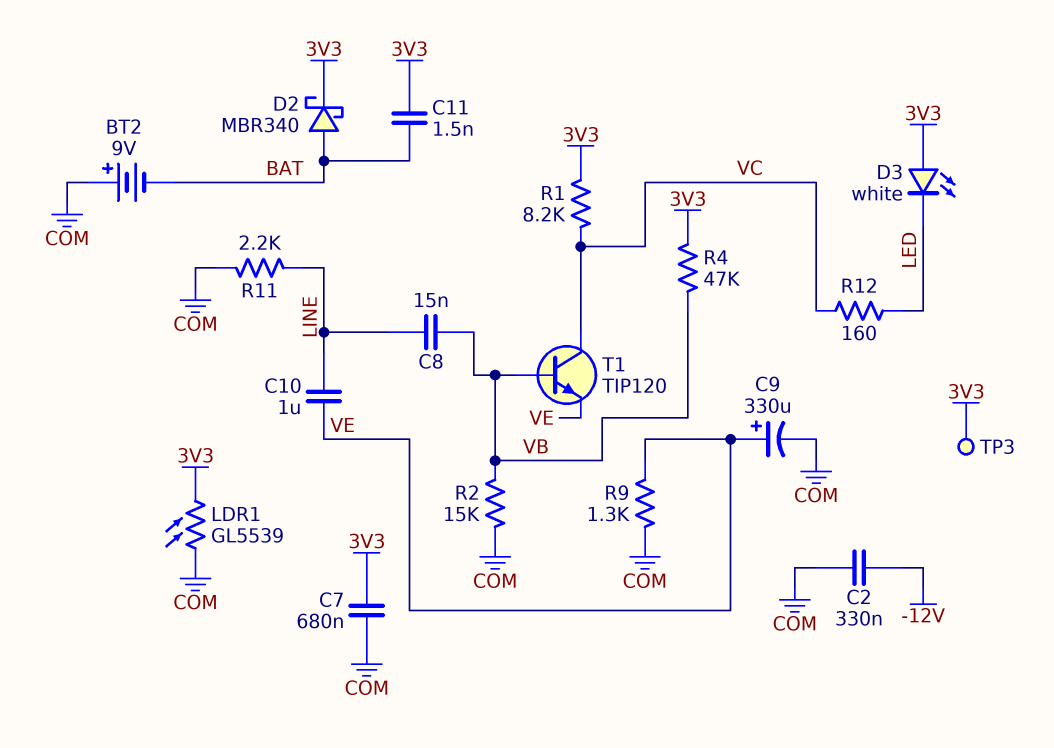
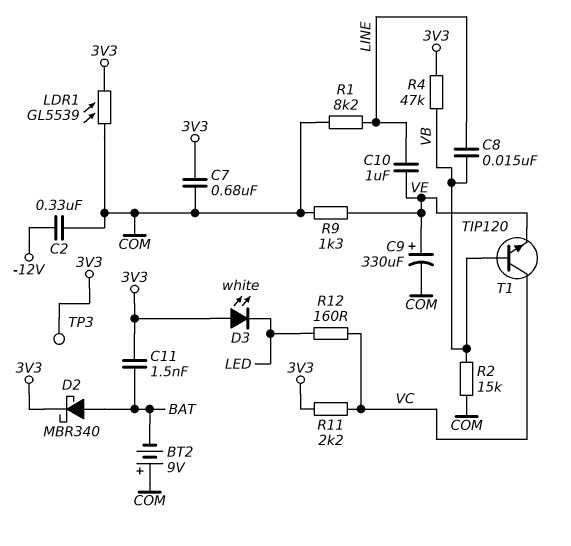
R1: 8.2k (3V3, VC) -> 8.2k (COM, LINE)
R11: 2.2k (COM, LINE) -> 2.2k (3V3, VC)

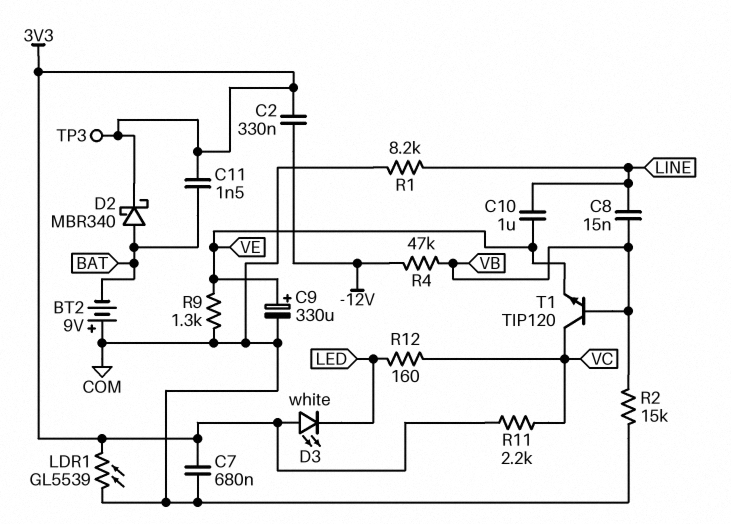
C2: 330nF (-12V, COM) -> 330nF (-12V, 3V3)
R4: 47k (3V3, VB) -> 47k (-12V, VB)

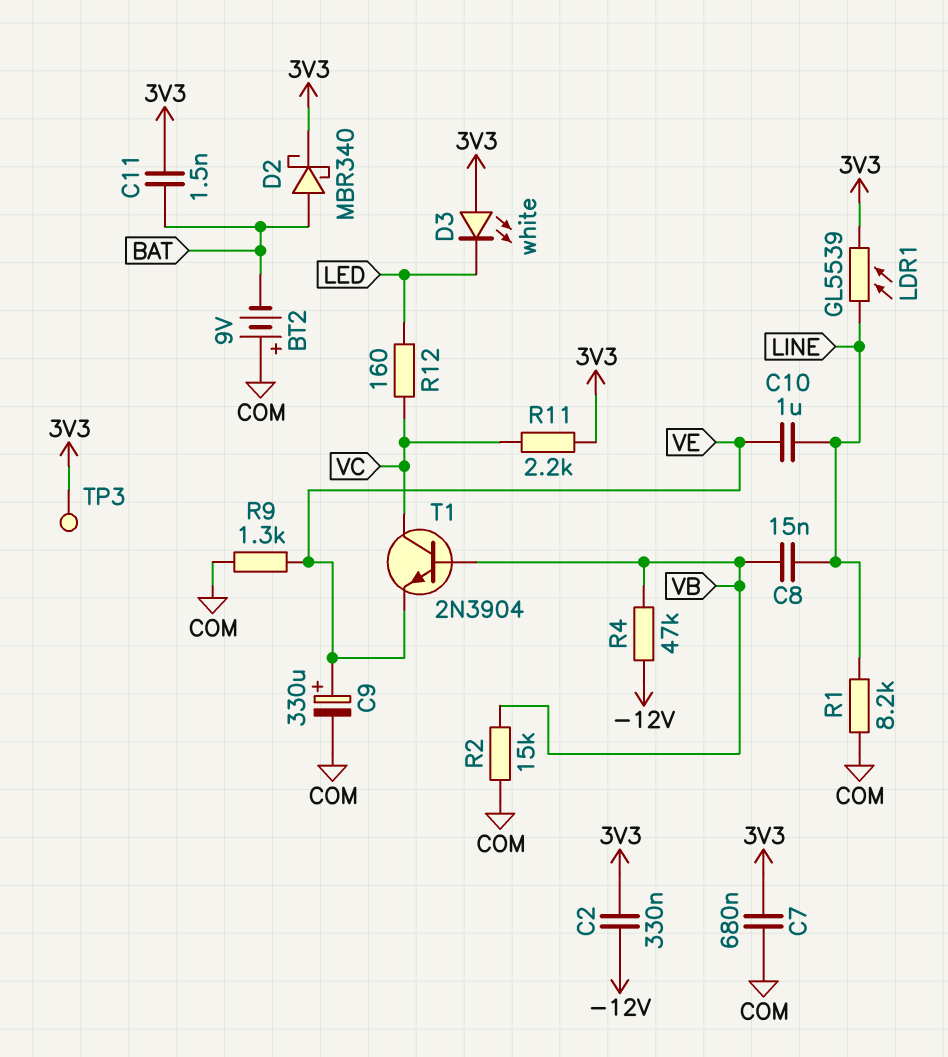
LDR1: GL5539 (3V3, COM) -> GL5539 (3V3, LINE)
T1: NPN TIP120 (B VB, C VC, E VE) -> NPN 2N3904 (B VB, C VC, E VE)

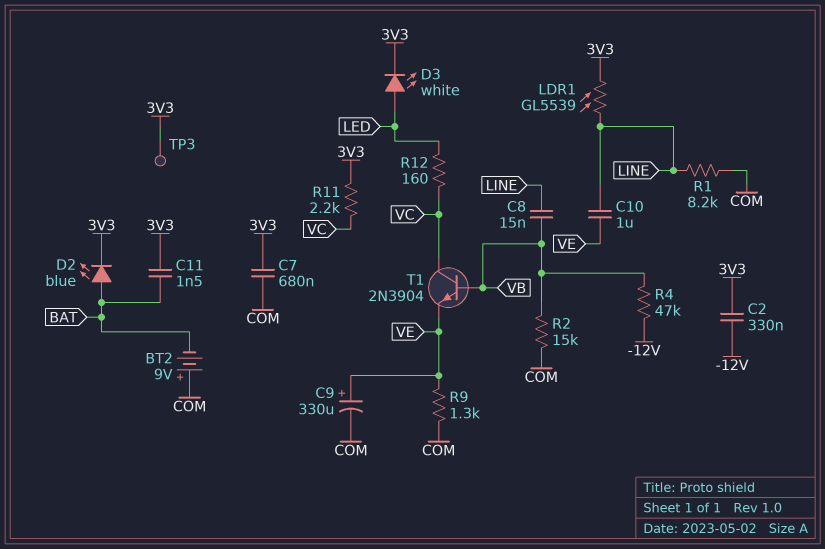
D2: schottky MBR340 (A BAT, K 3V3) -> LED blue (A BAT, K 3V3)
D3: LED white (A 3V3, K LED) -> LED white (A LED, K 3V3)

